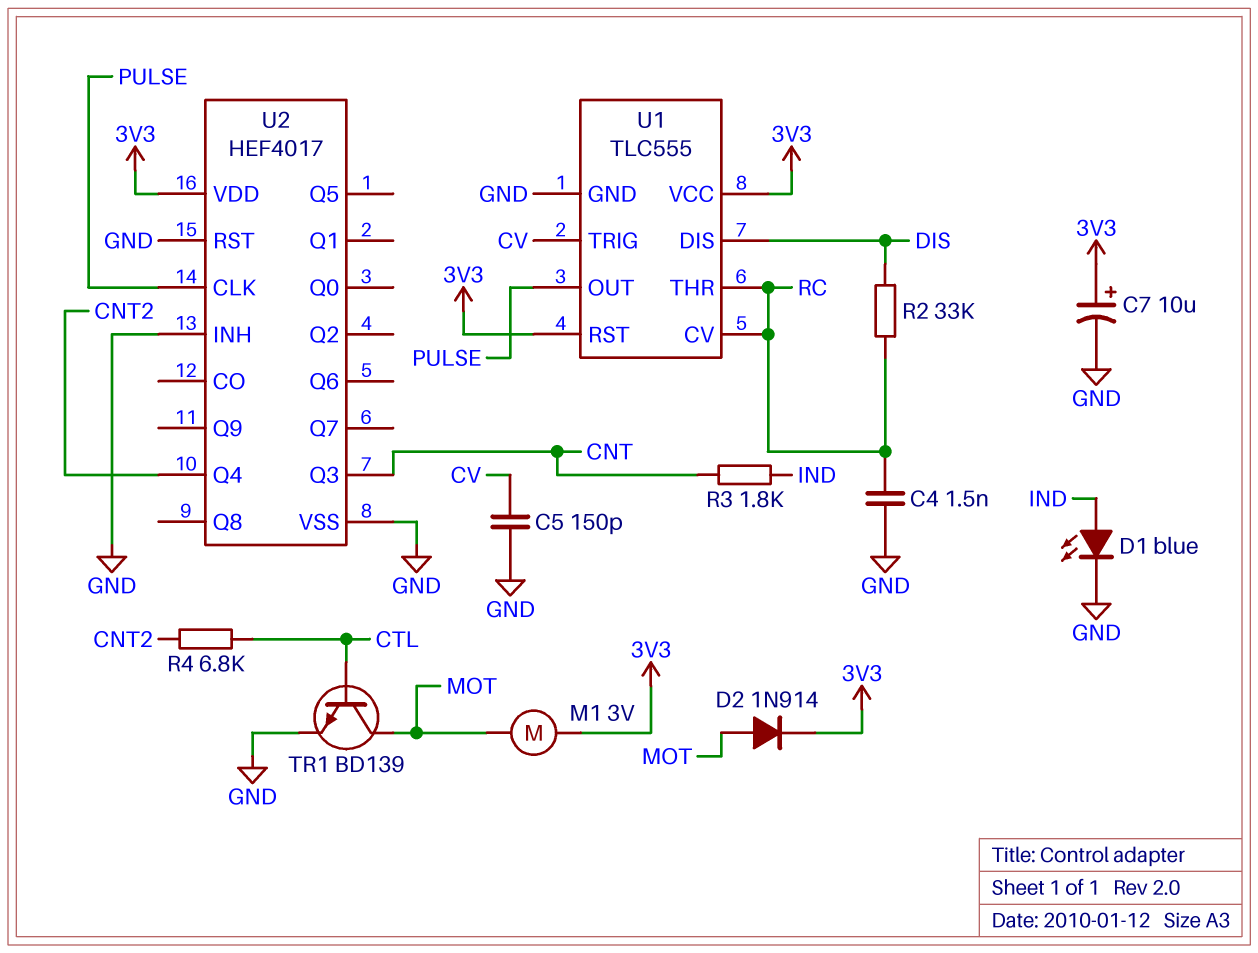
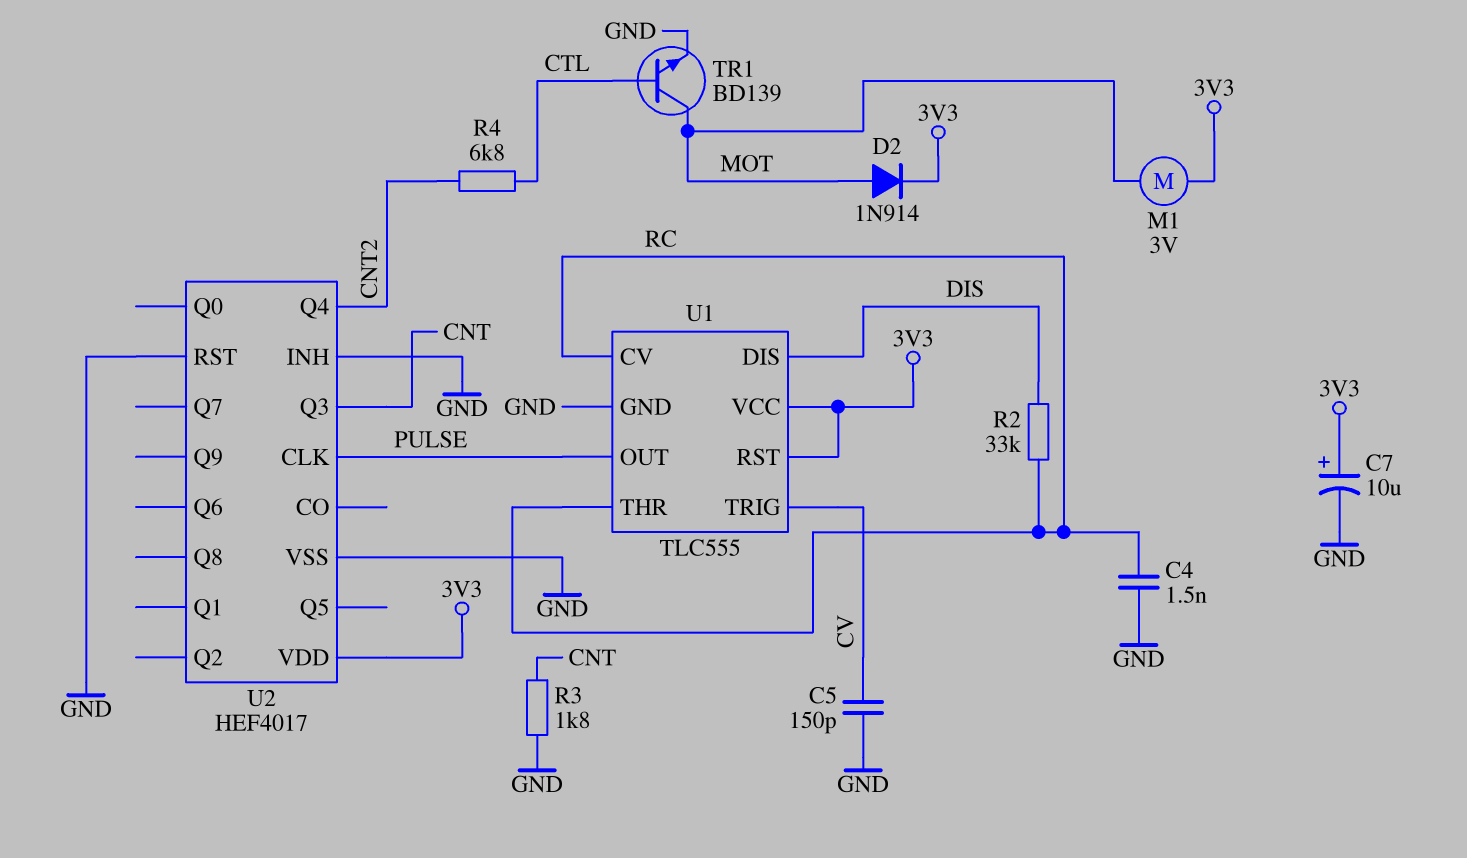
D1: LED blue (A IND, K GND) -> none
R3: 1.8k (CNT, IND) -> 1.8k (CNT, GND)

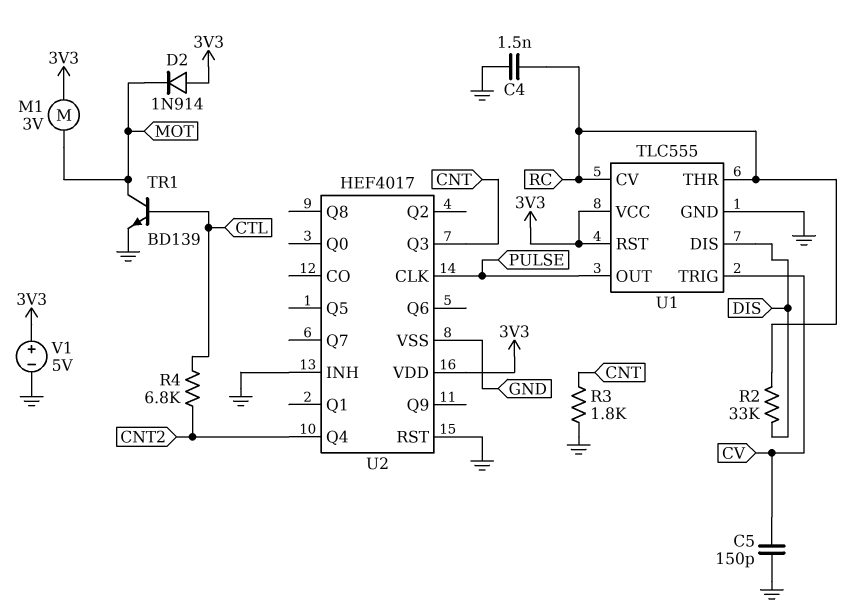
C7: 10uF (plus 3V3, minus GND) -> none
D2: diode 1N914 (A MOT, K 3V3) -> diode 1N914 (A 3V3, K MOT)
V1: none -> 5V (plus 3V3, minus GND)

